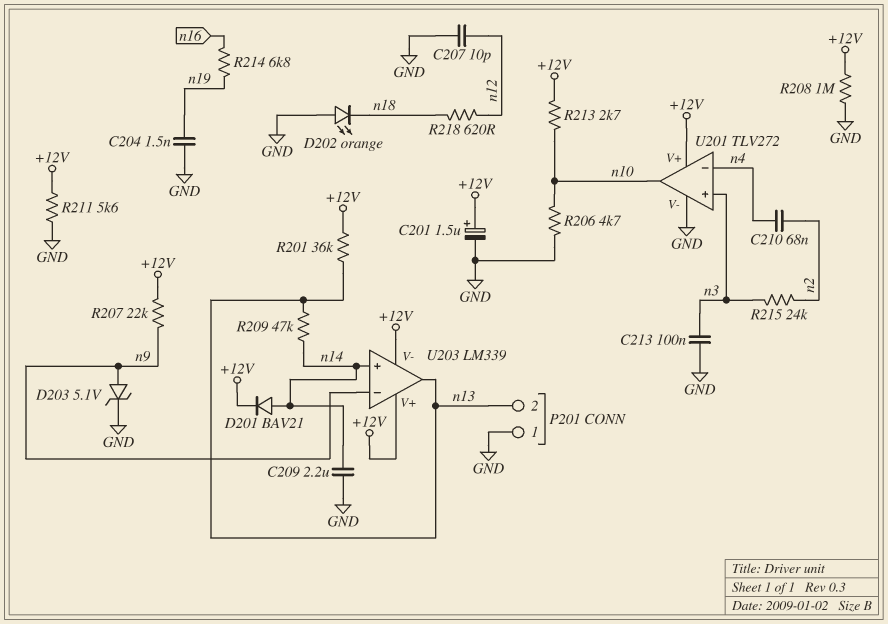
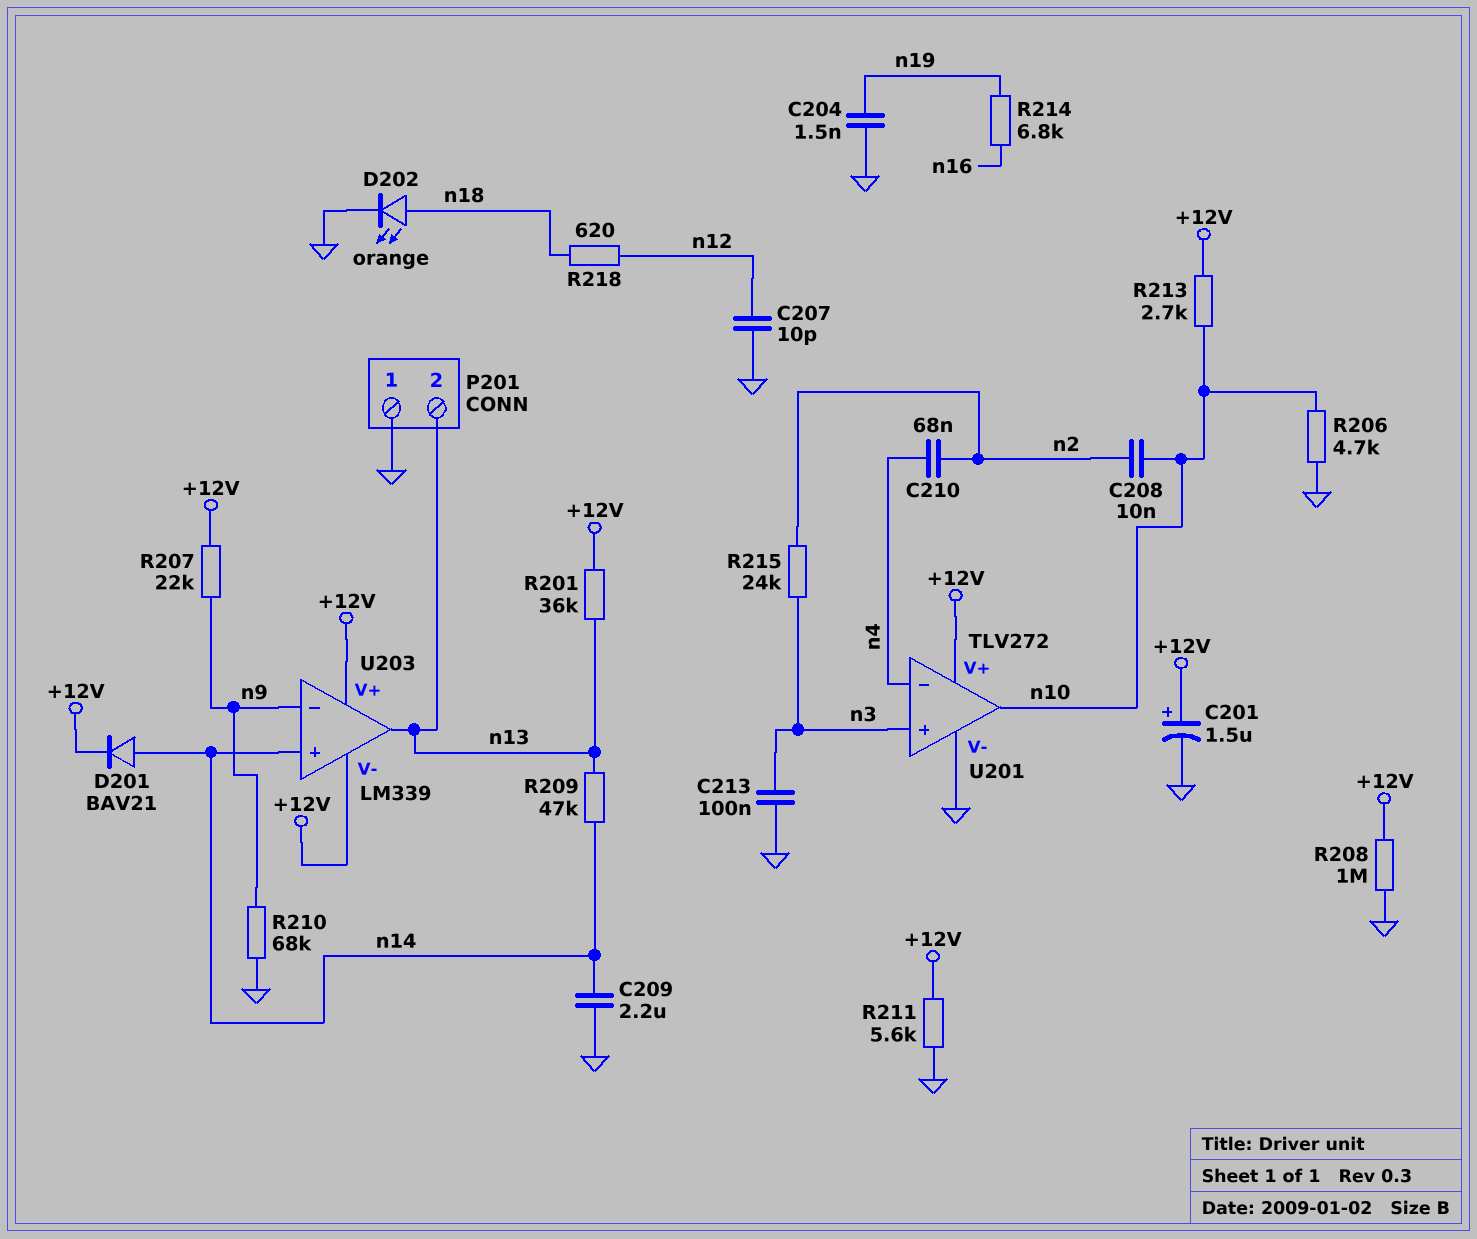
C208: none -> 10nF (n2, n10)
D202: LED orange (A GND, K n18) -> LED orange (A n18, K GND)
D203: zener 5.1V (A n9, K GND) -> none
R210: none -> 68k (GND, n9)

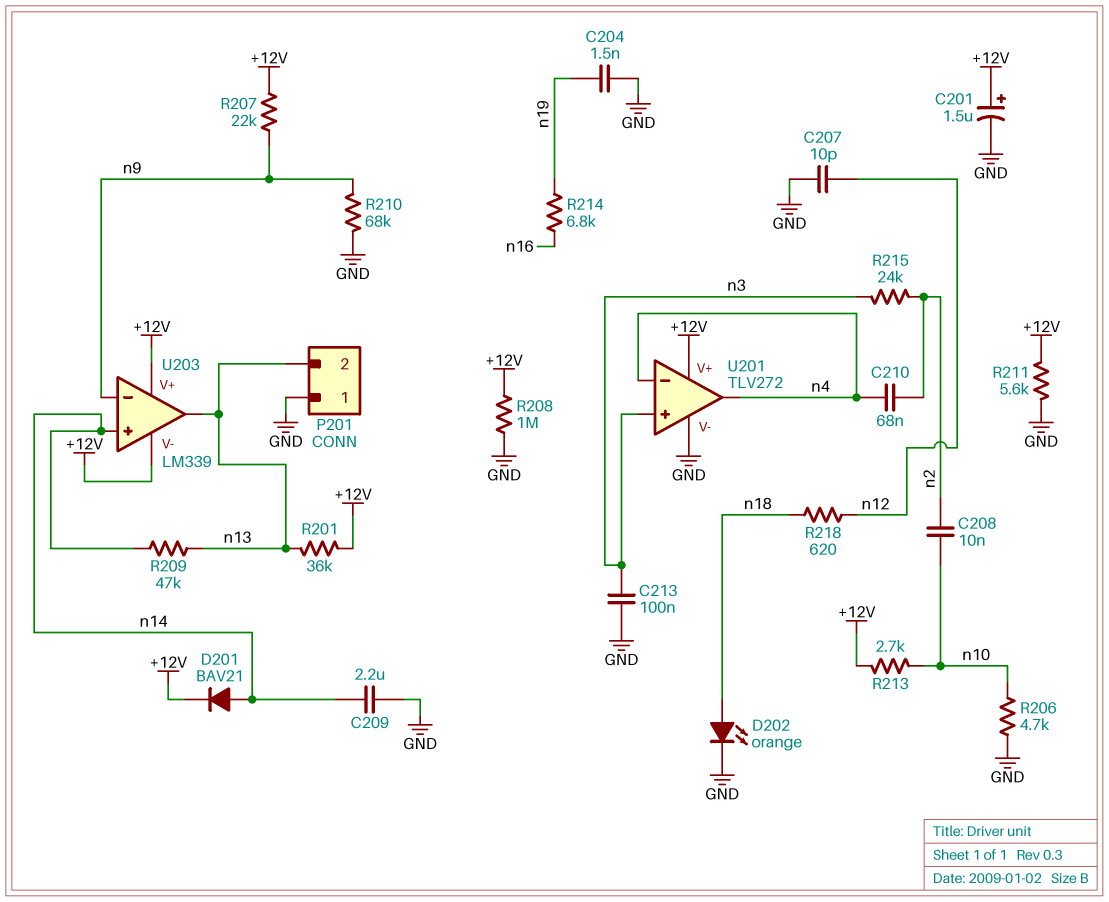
U201 pin out: n10 -> n4

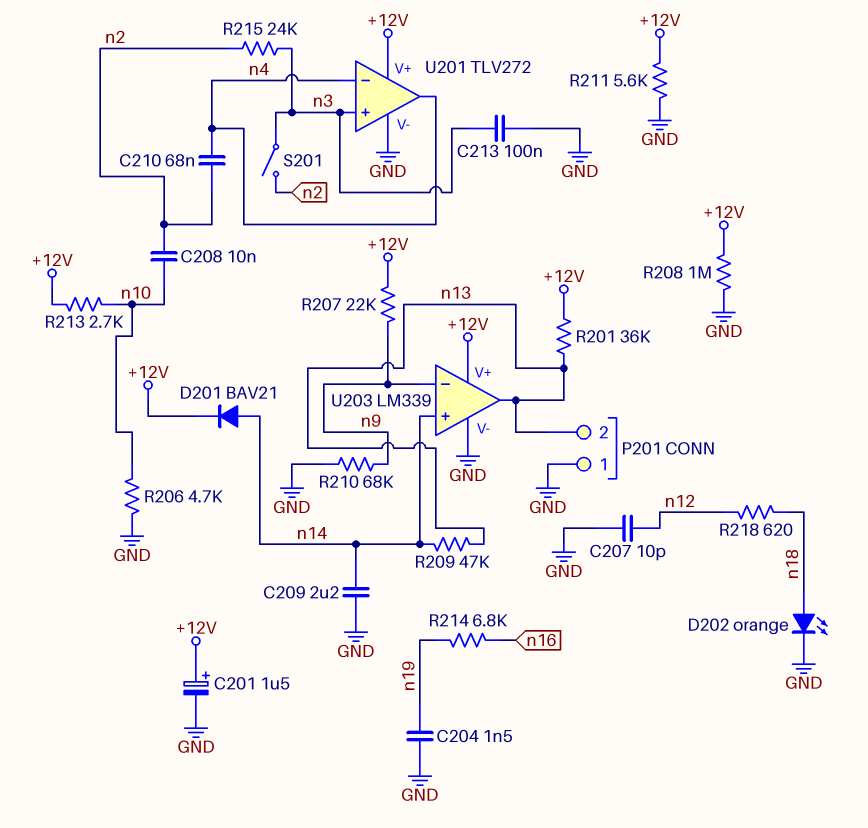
S201: none -> switch (n2, n3)
U203 pin V-: +12V -> GND

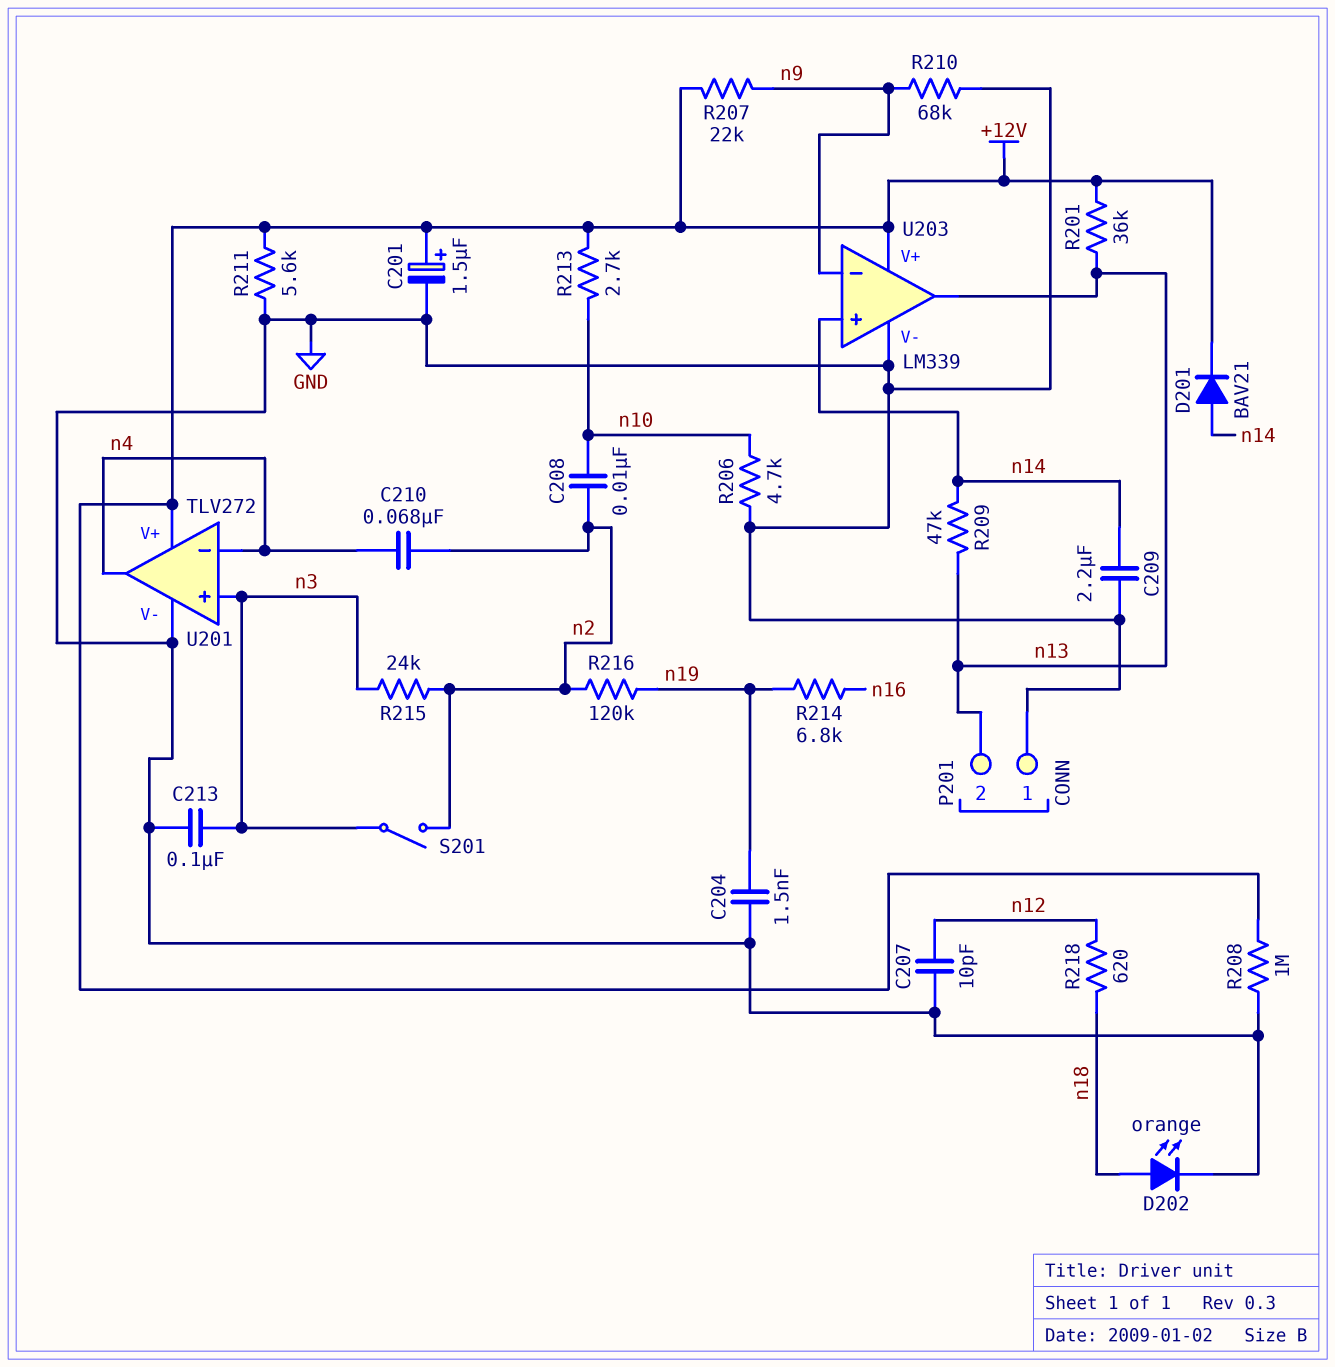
R216: none -> 120k (n2, n19)

